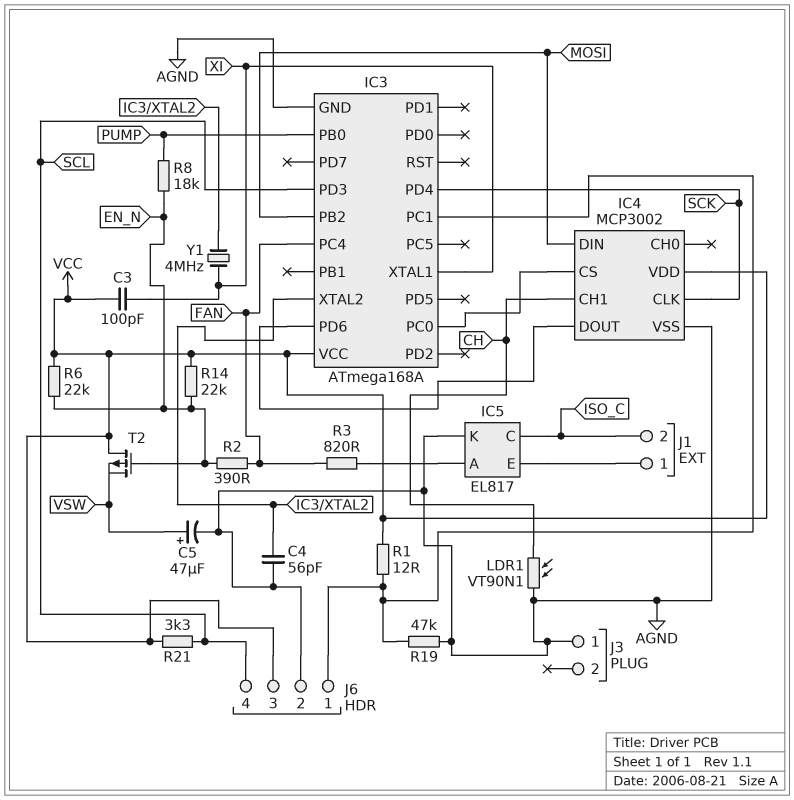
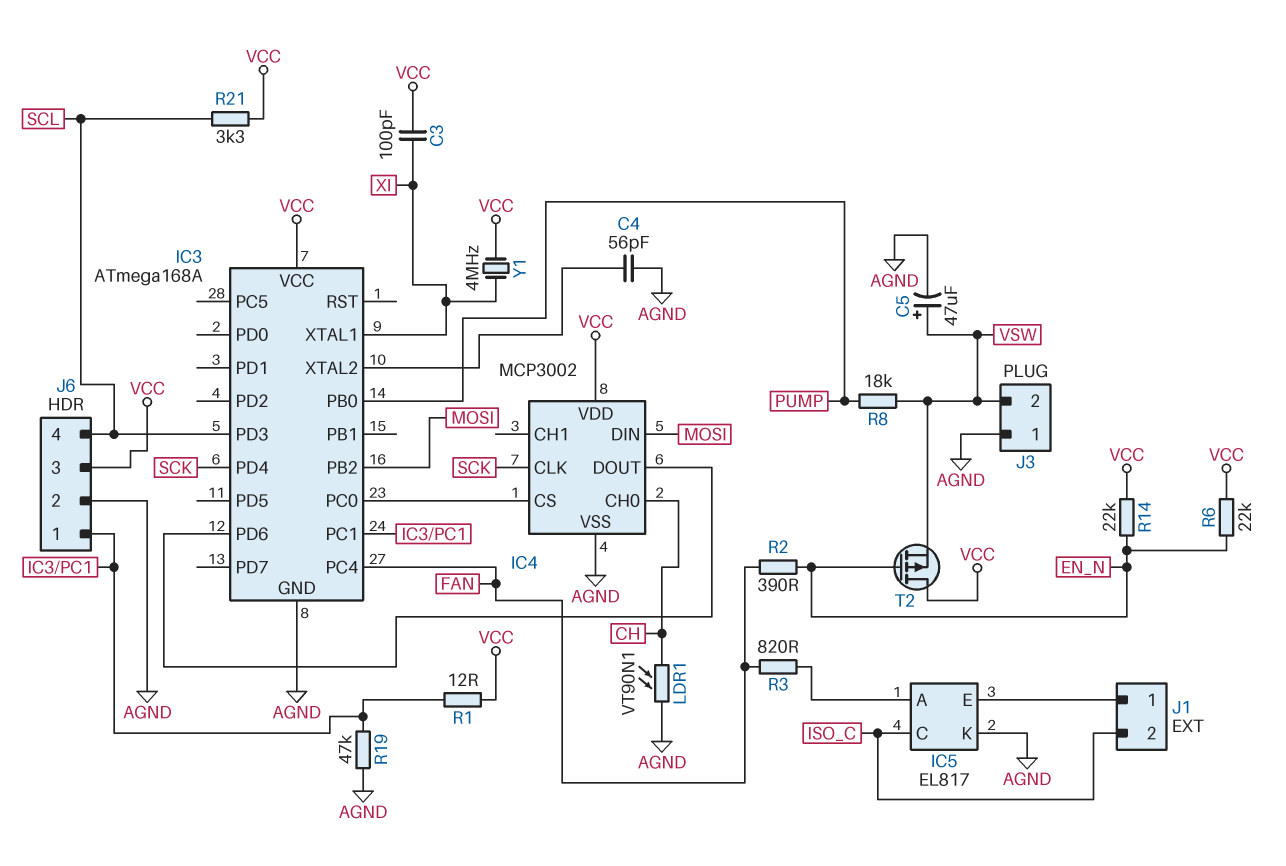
IC4 pin CH0: none -> CH
IC4 pin CH1: CH -> none
J3 pin 2: none -> VSW
R8: 18k (EN_N, PUMP) -> 18k (PUMP, VSW)
Y1: 4MHz (IC3/XTAL2, XI) -> 4MHz (VCC, XI)

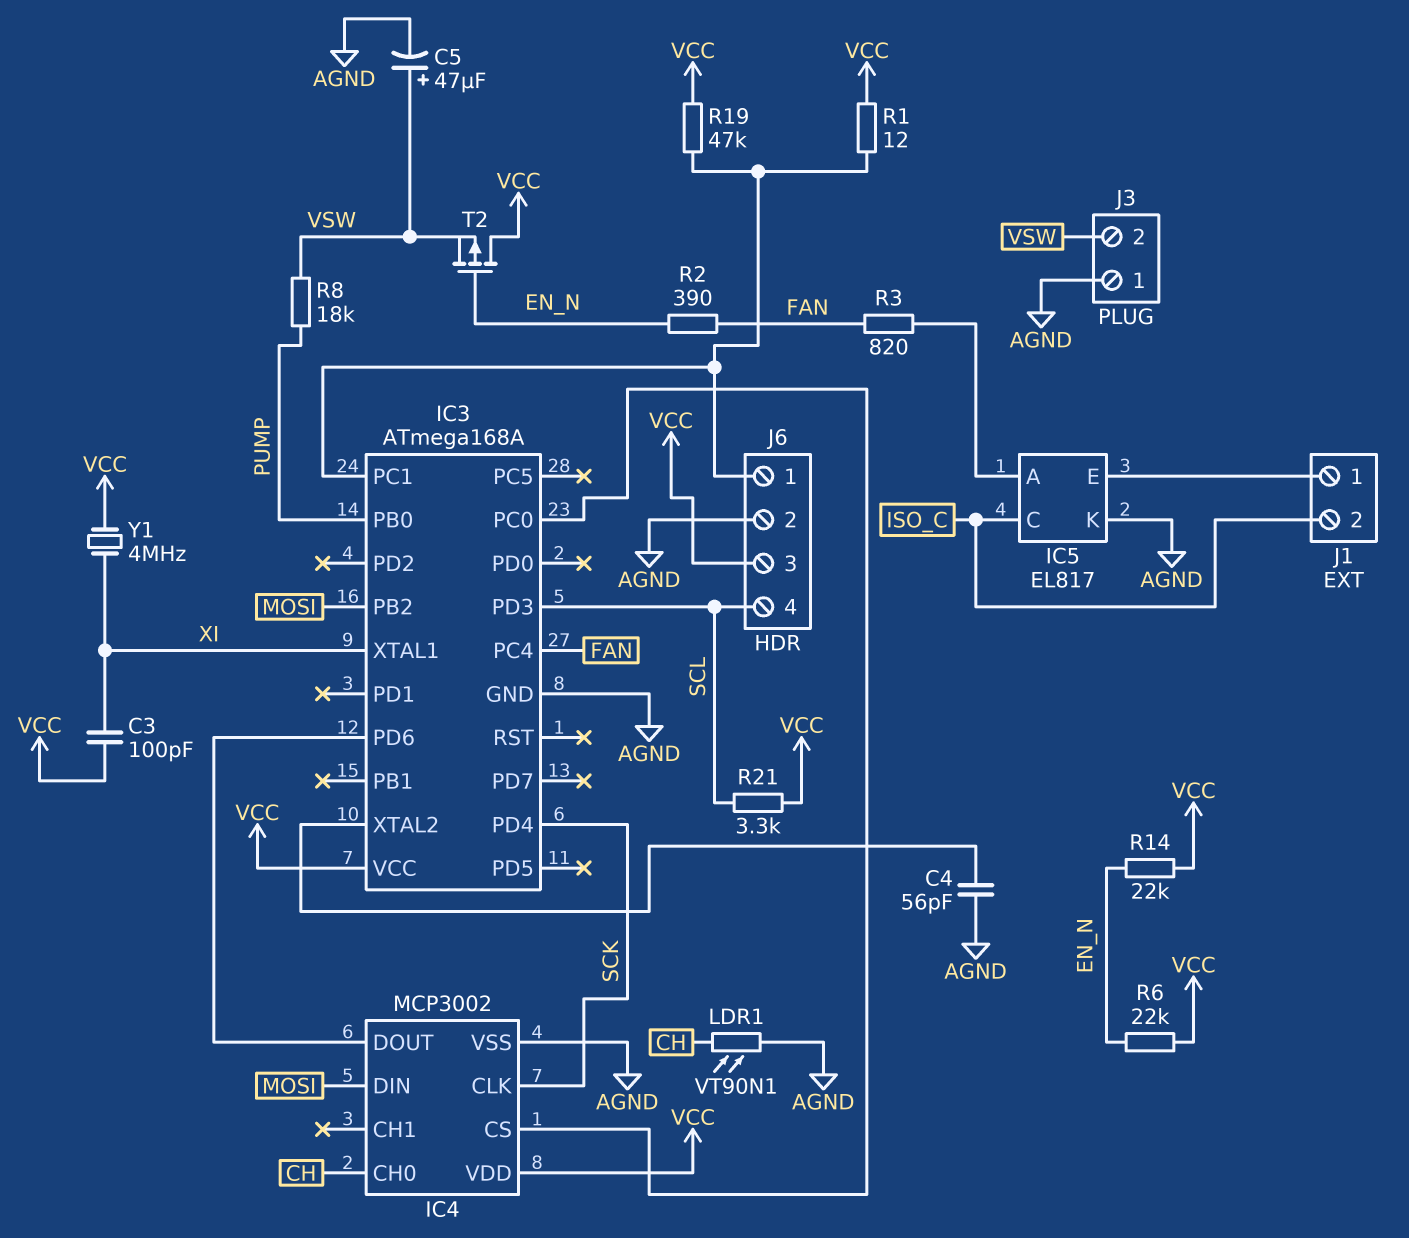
R19: 47k (AGND, IC3/PC1) -> 47k (IC3/PC1, VCC)

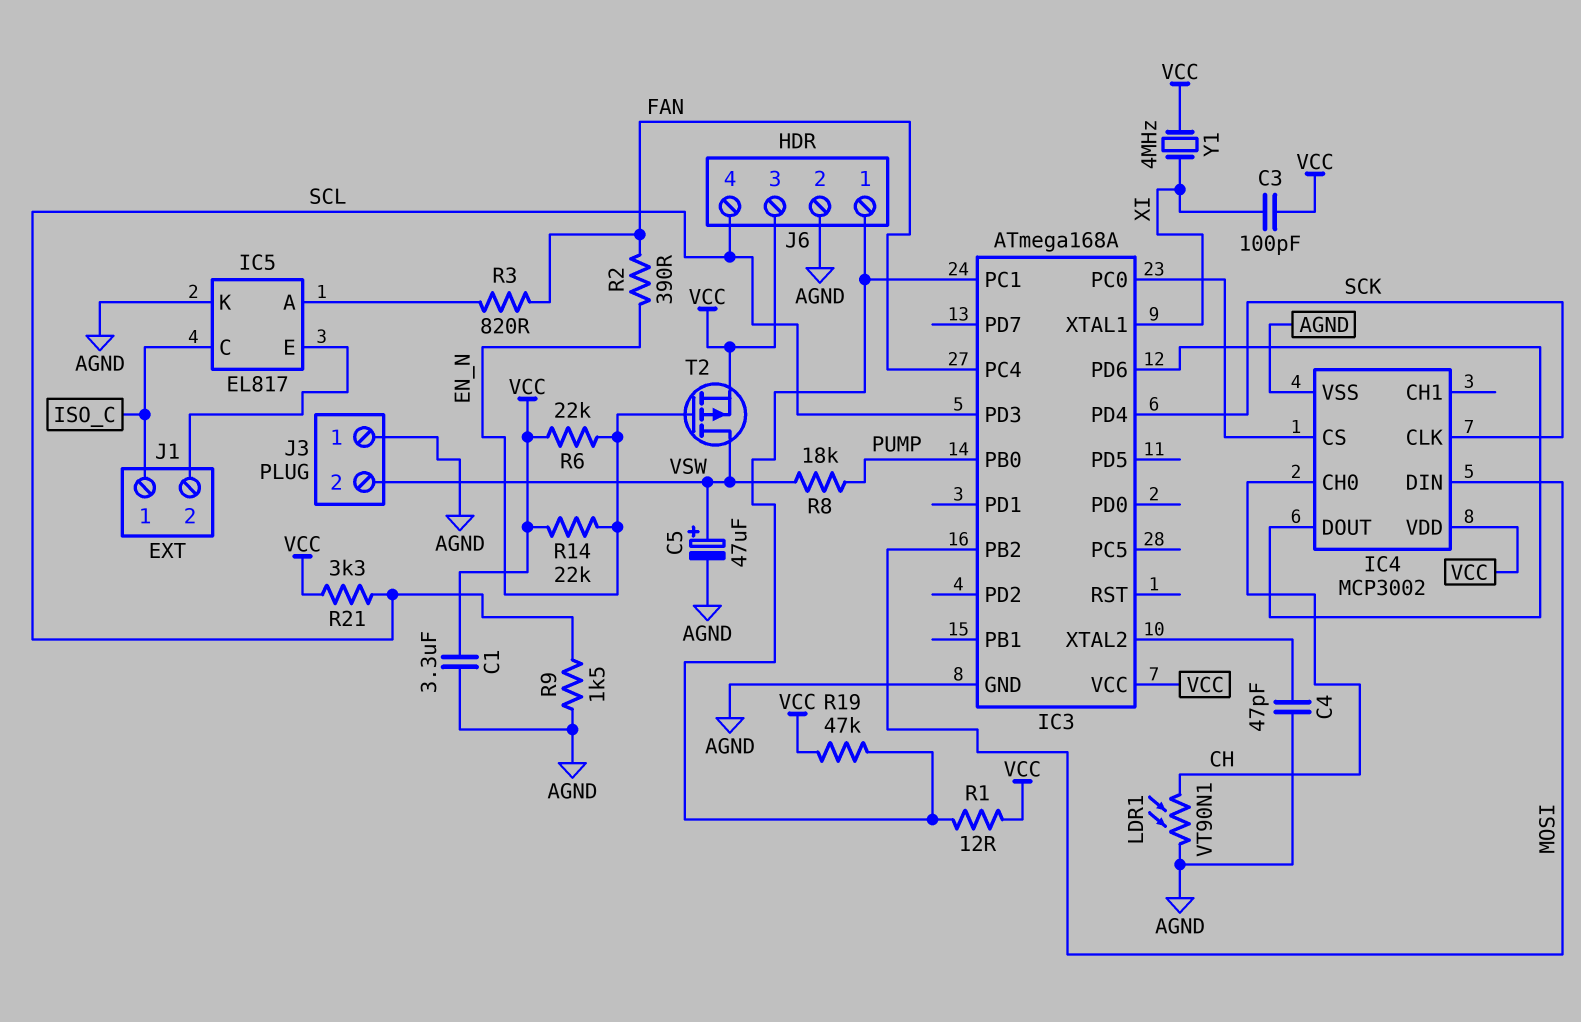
C1: none -> 3.3uF (AGND, VCC)
C4: 56pF (AGND, IC3/XTAL2) -> 47pF (AGND, IC3/XTAL2)
J1 pin 1: IC5/E -> ISO_C
J1 pin 2: ISO_C -> IC5/E
R9: none -> 1.5k (AGND, SCL)
T2: PMOS (G EN_N, D VCC, S VSW) -> PMOS (G EN_N, D VSW, S VCC)

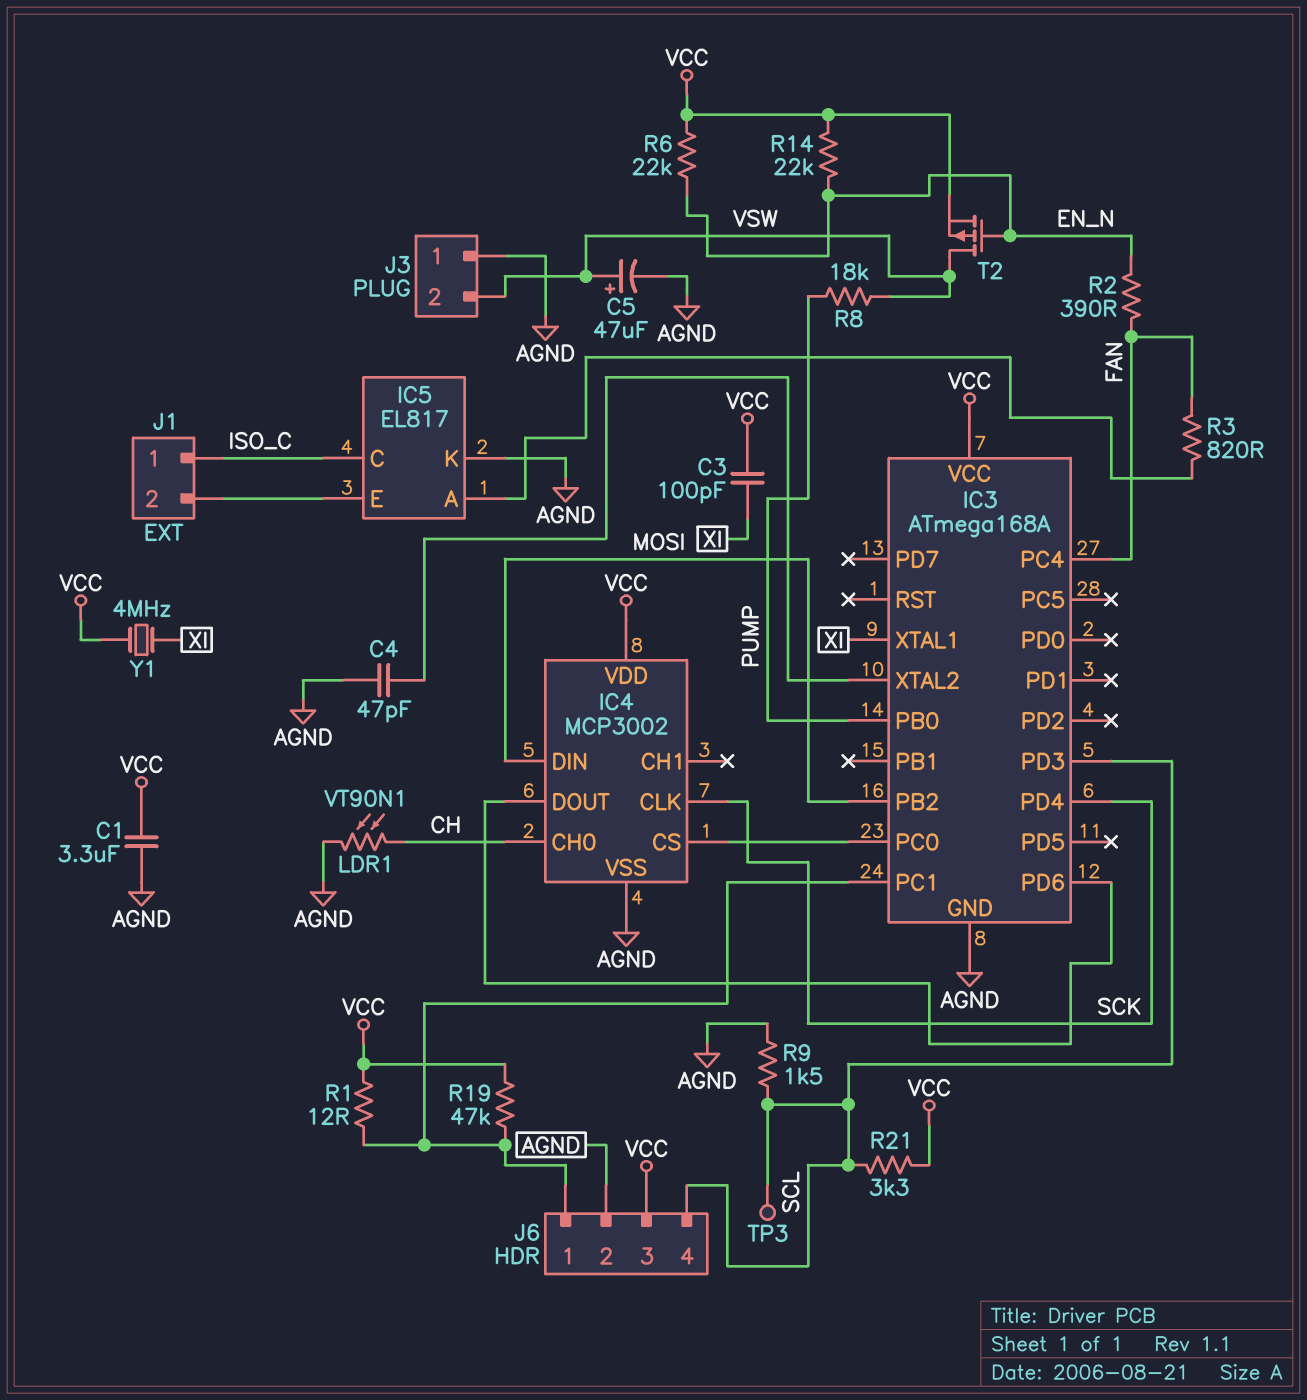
TP3: none -> test point (SCL)

